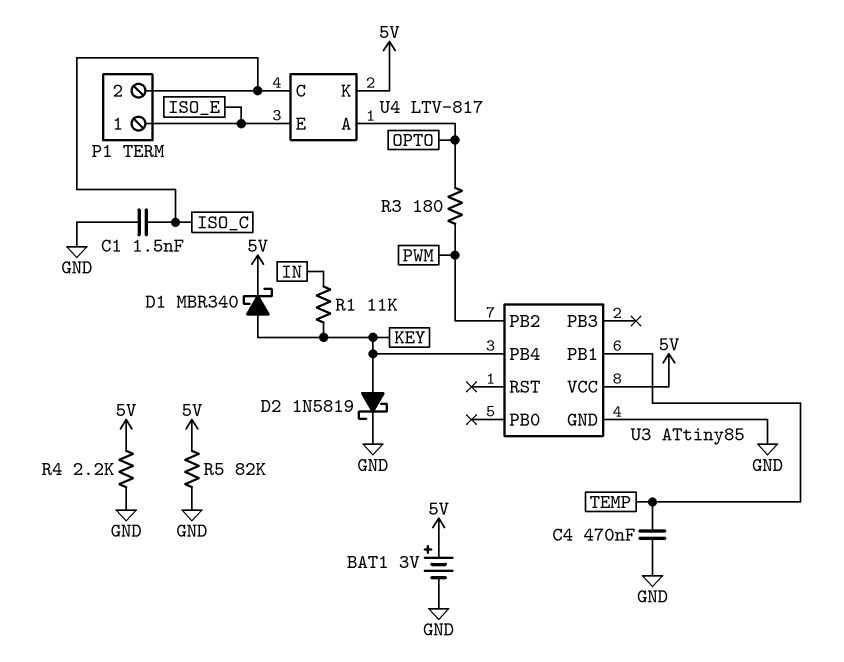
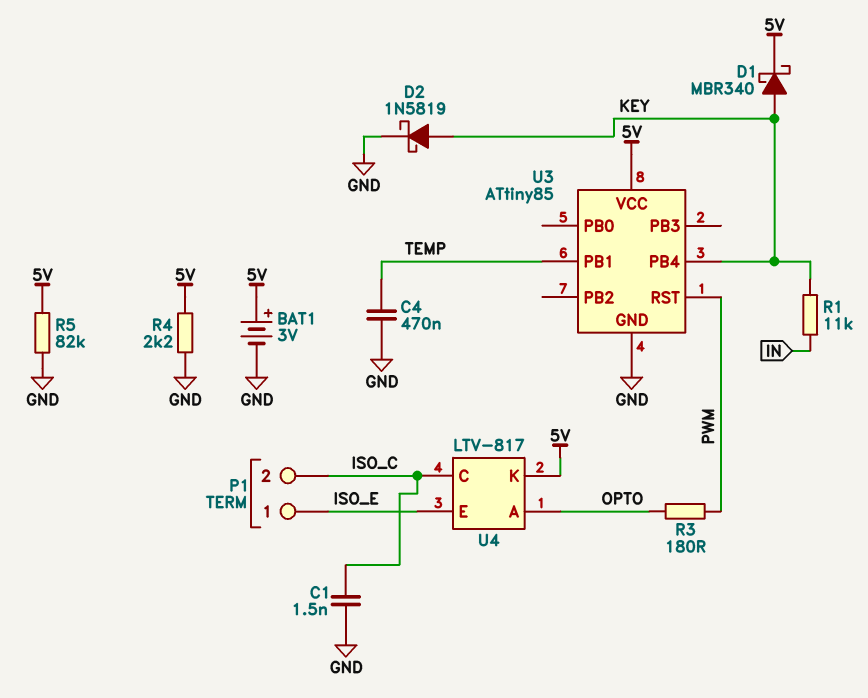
U3 pin PB2: PWM -> none
U3 pin RST: none -> PWM

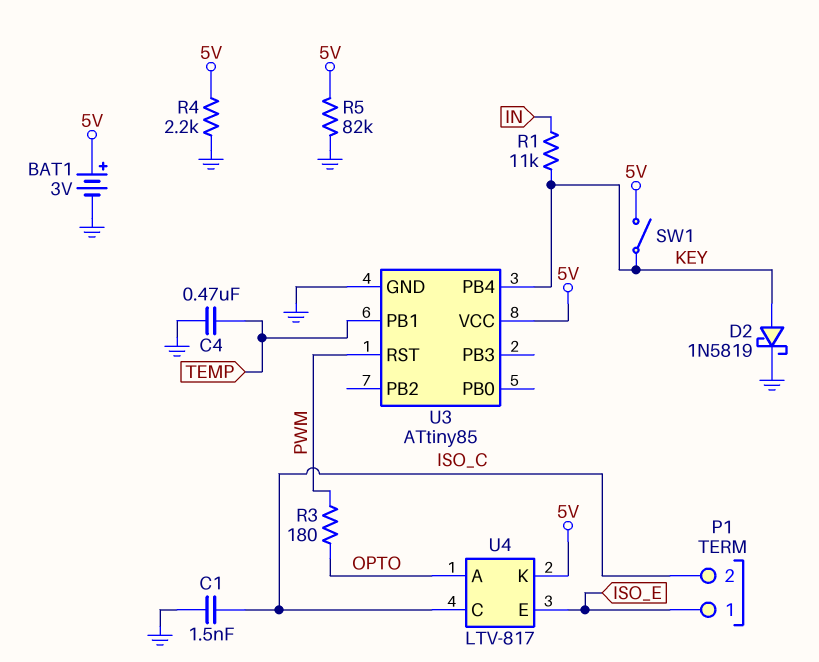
D1: schottky MBR340 (A KEY, K 5V) -> none
SW1: none -> switch (5V, KEY)

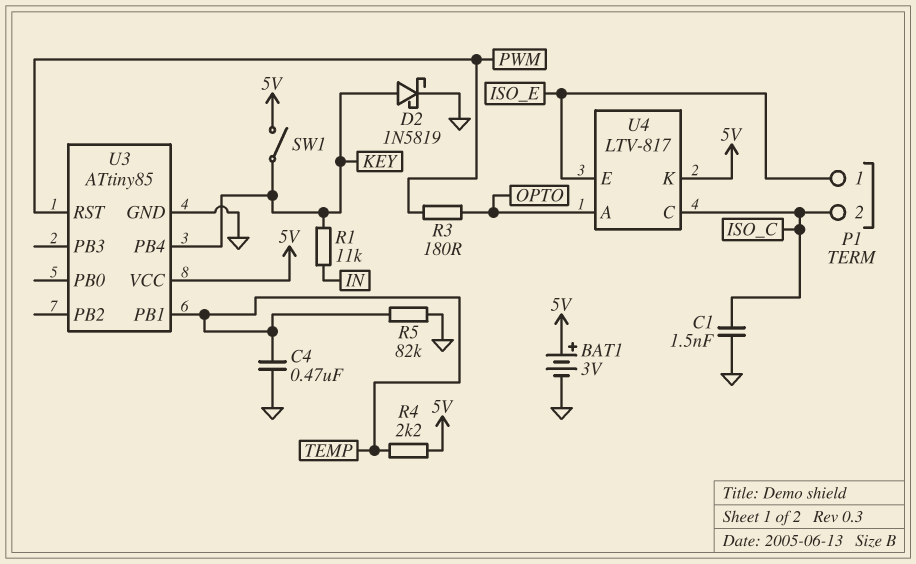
R4: 2.2k (5V, GND) -> 2.2k (5V, TEMP)
R5: 82k (5V, GND) -> 82k (GND, TEMP)

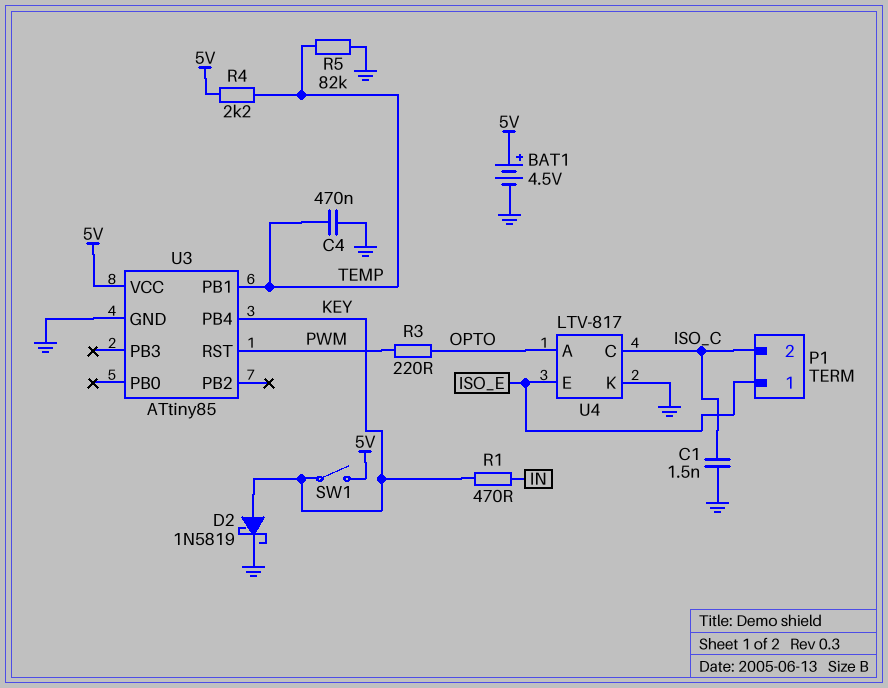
BAT1: 3V (plus 5V, minus GND) -> 4.5V (plus 5V, minus GND)
R1: 11k (IN, KEY) -> 470 (IN, KEY)
R3: 180 (OPTO, PWM) -> 220 (OPTO, PWM)
U4 pin K: 5V -> GND

